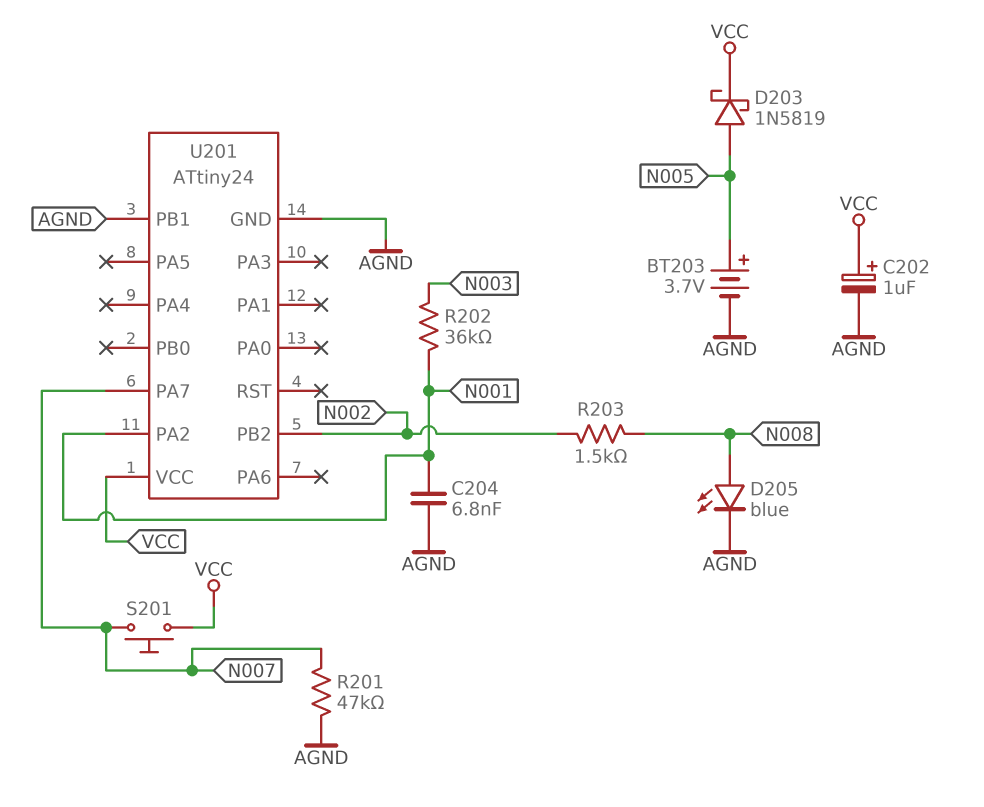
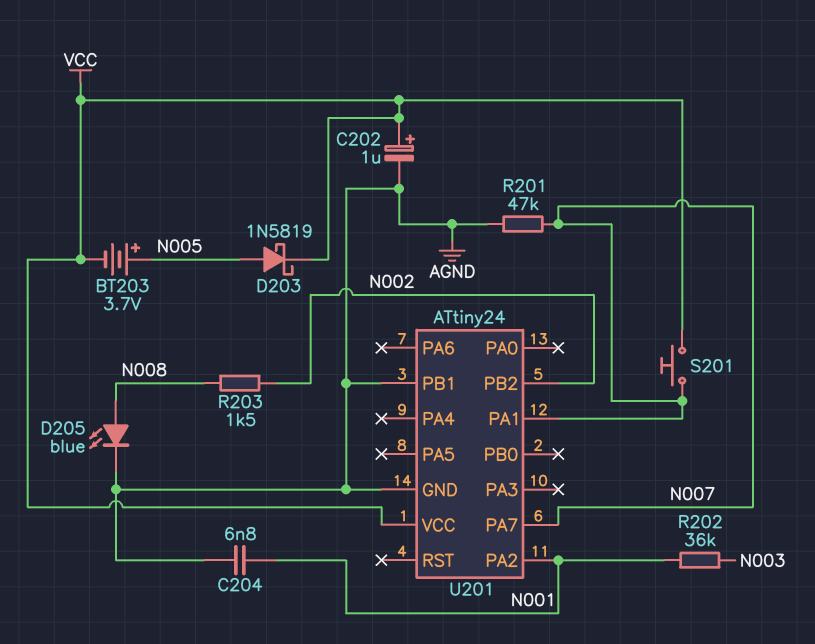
BT203: 3.7V (plus N005, minus AGND) -> 3.7V (plus N005, minus VCC)
U201 pin PA1: none -> N007

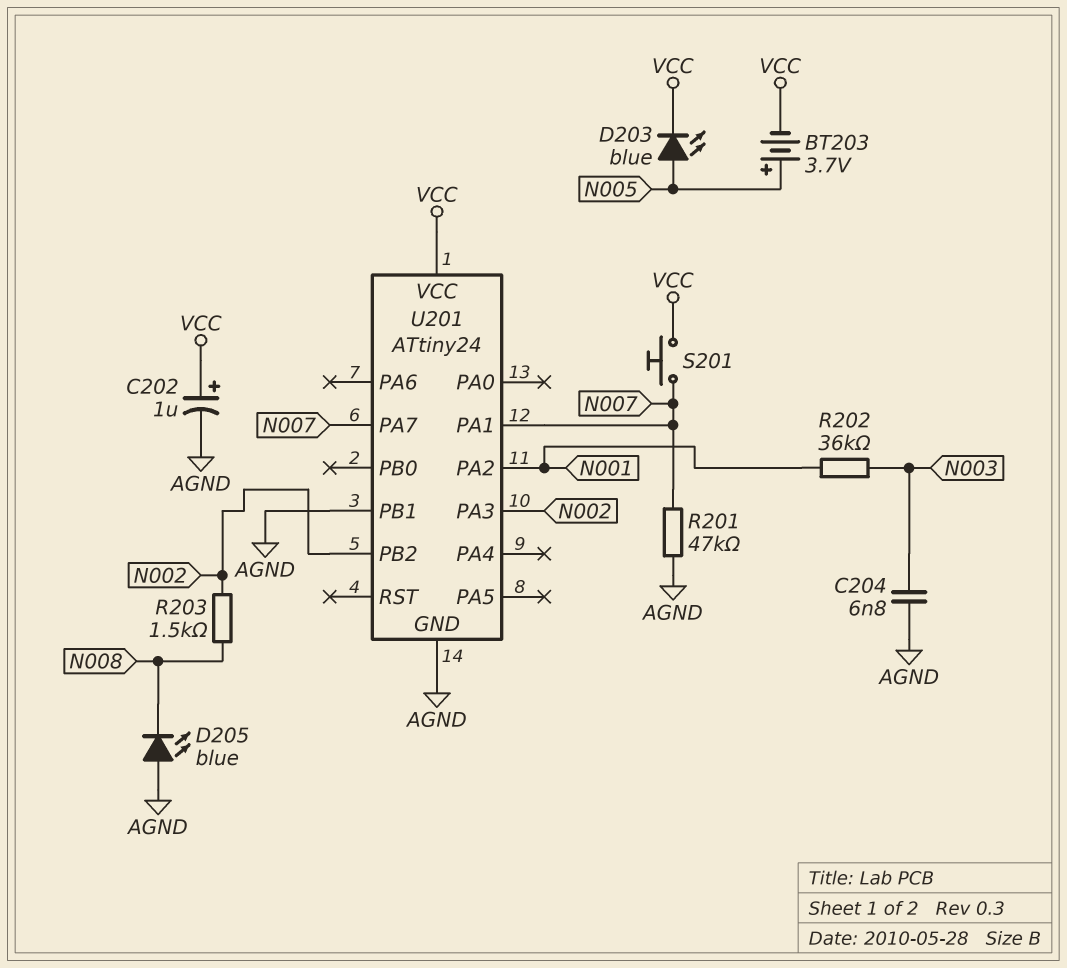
C204: 6.8nF (AGND, N001) -> 6.8nF (AGND, N003)
D203: schottky 1N5819 (A N005, K VCC) -> LED blue (A N005, K VCC)
D205: LED blue (A N008, K AGND) -> LED blue (A AGND, K N008)
U201 pin PA3: none -> N002

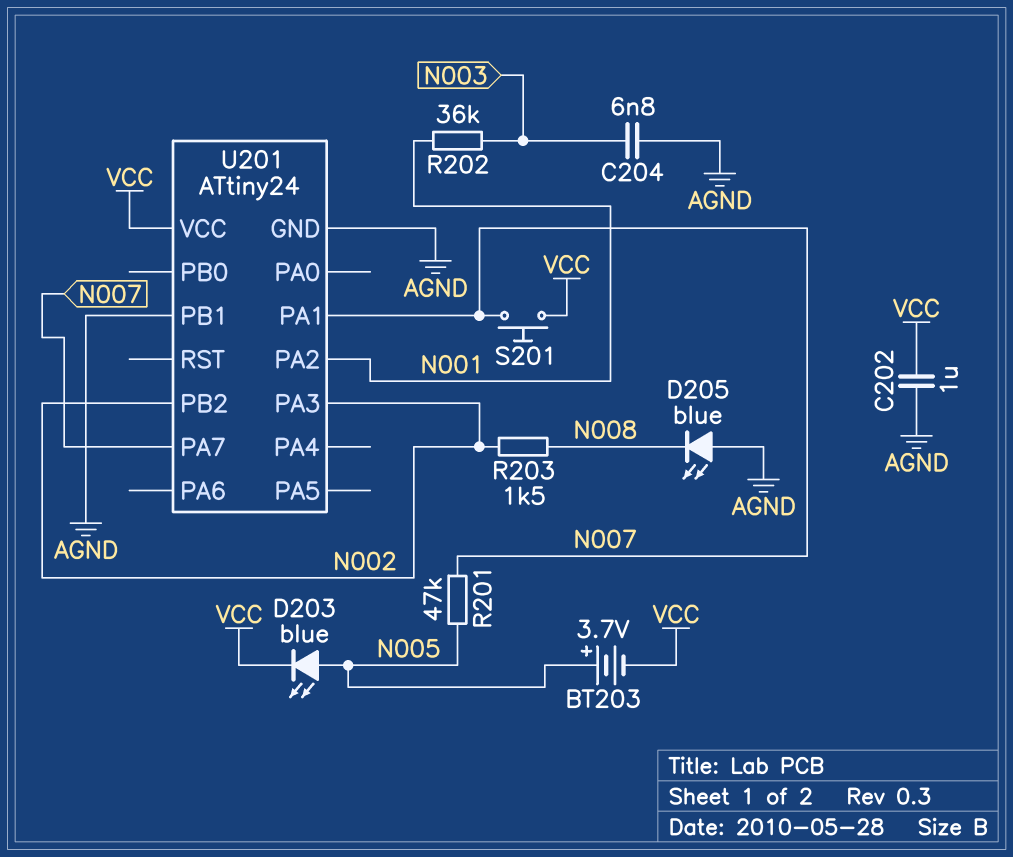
C202: 1uF (plus VCC, minus AGND) -> 1uF (AGND, VCC)
R201: 47k (AGND, N007) -> 47k (N005, N007)

